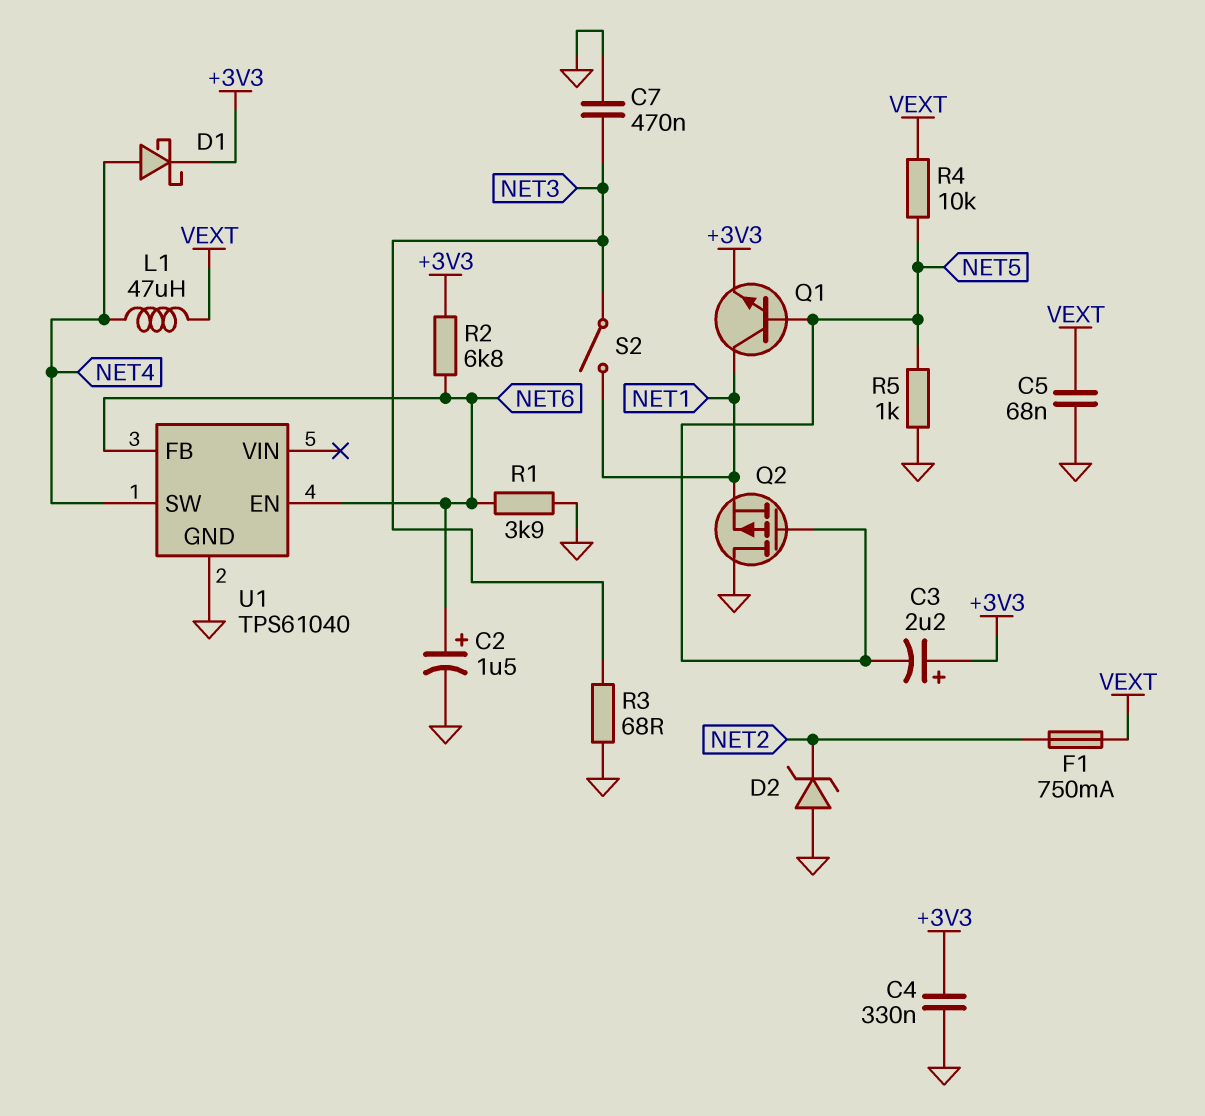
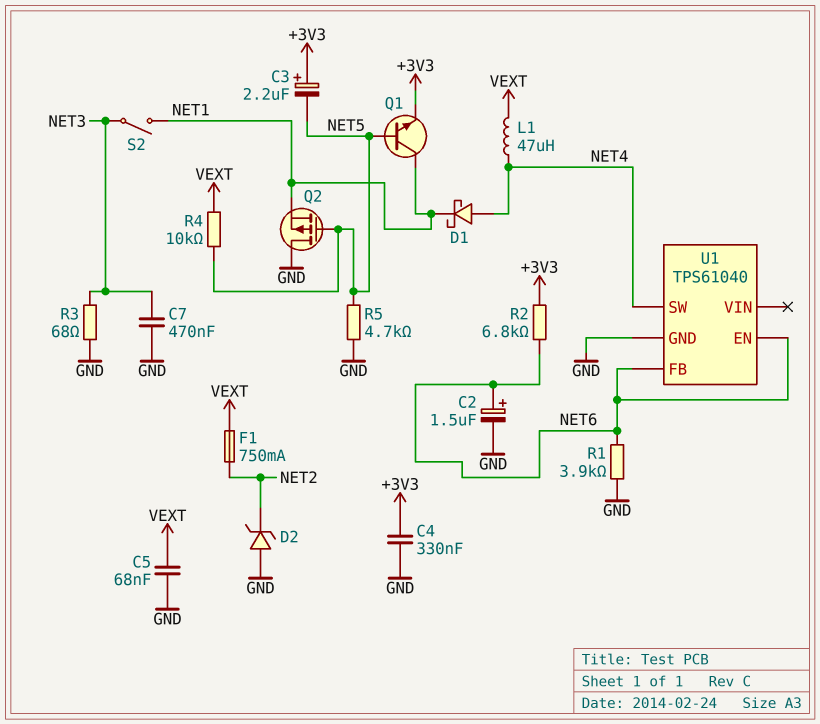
D1: schottky (A NET4, K +3V3) -> schottky (A NET4, K NET1)
R5: 1k (GND, NET5) -> 4.7k (GND, NET5)

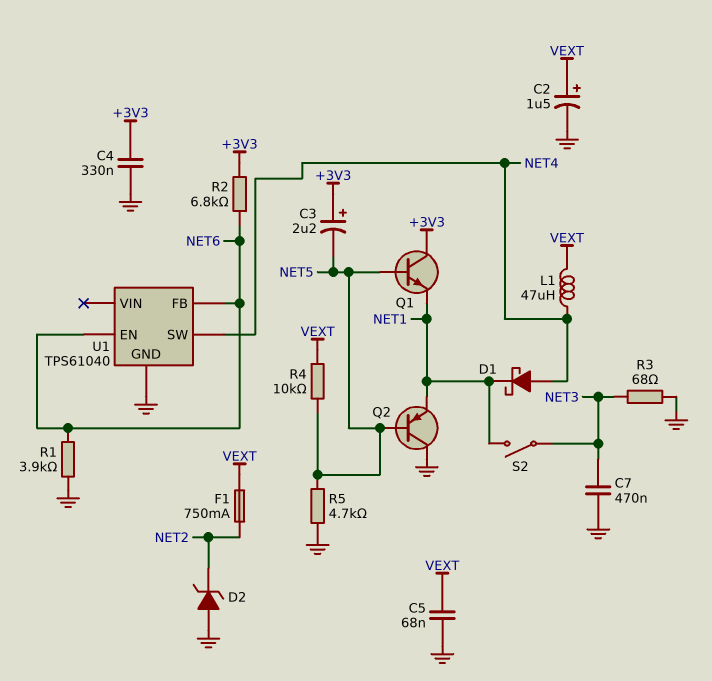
C2: 1.5uF (plus NET6, minus GND) -> 1.5uF (plus VEXT, minus GND)
Q1: NPN (B NET5, C NET1, E +3V3) -> NPN (B NET5, C +3V3, E NET1)
Q2: PMOS (G NET5, D GND, S NET1) -> PNP (B NET5, C GND, E NET1)

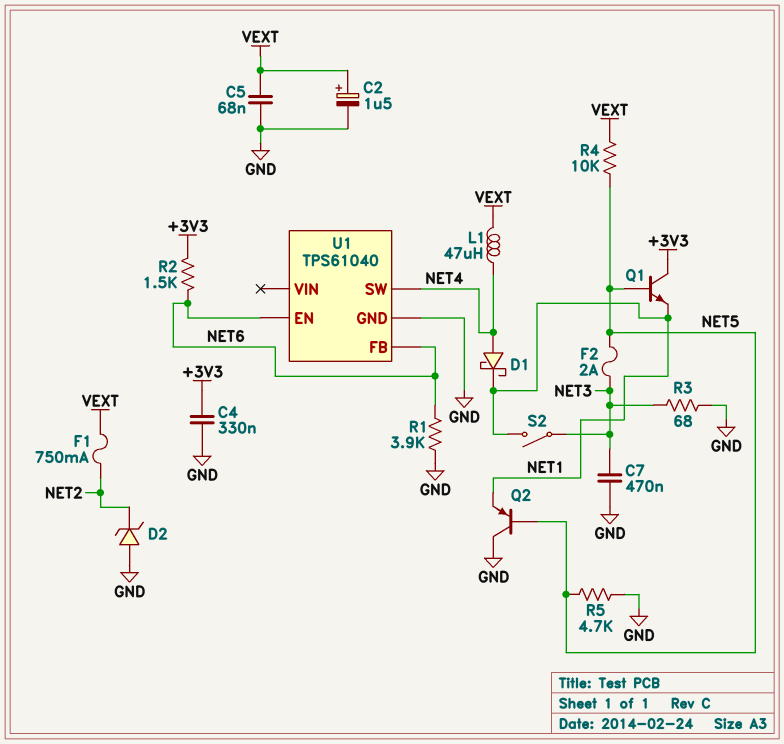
C3: 2.2uF (plus +3V3, minus NET5) -> none
F2: none -> 2A (NET3, NET5)
R2: 6.8k (+3V3, NET6) -> 1.5k (+3V3, NET6)

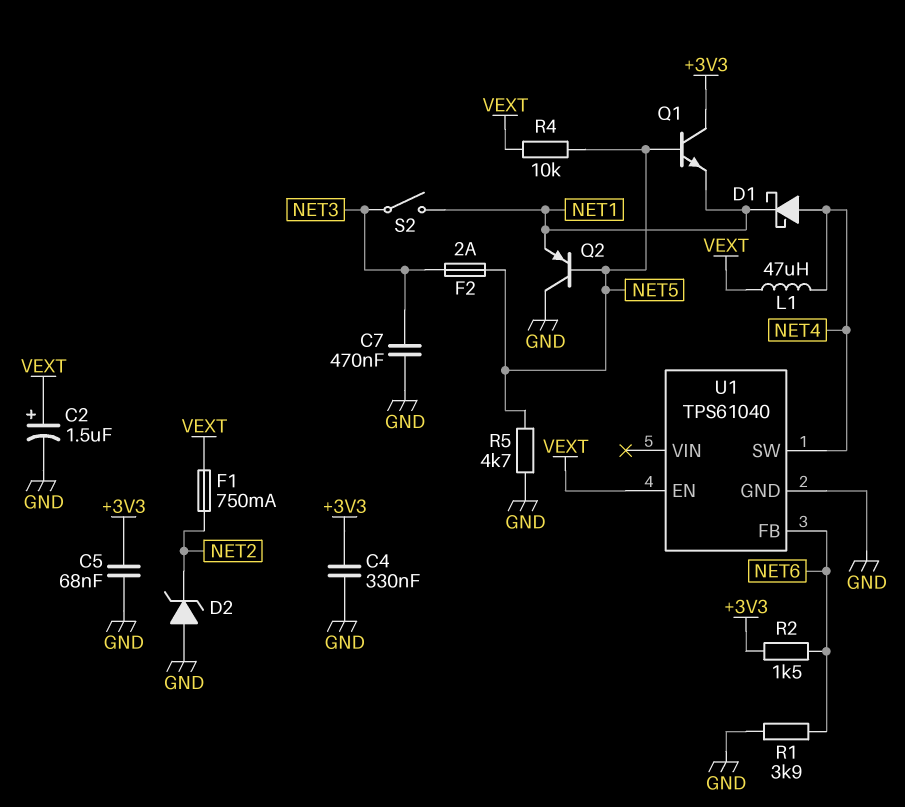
C5: 68nF (GND, VEXT) -> 68nF (+3V3, GND)
R3: 68 (GND, NET3) -> none
U1 pin EN: NET6 -> VEXT

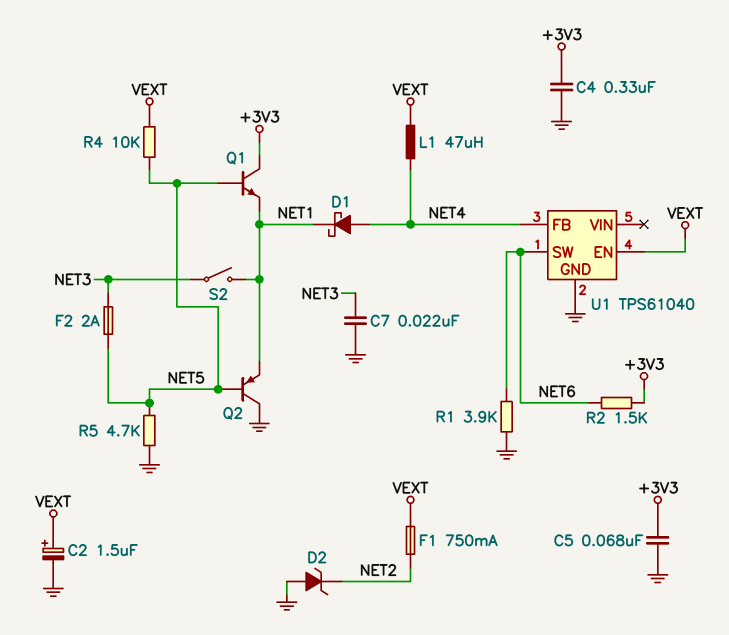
C7: 470nF (GND, NET3) -> 22nF (GND, NET3)
U1 pin FB: NET6 -> NET4
U1 pin SW: NET4 -> NET6

